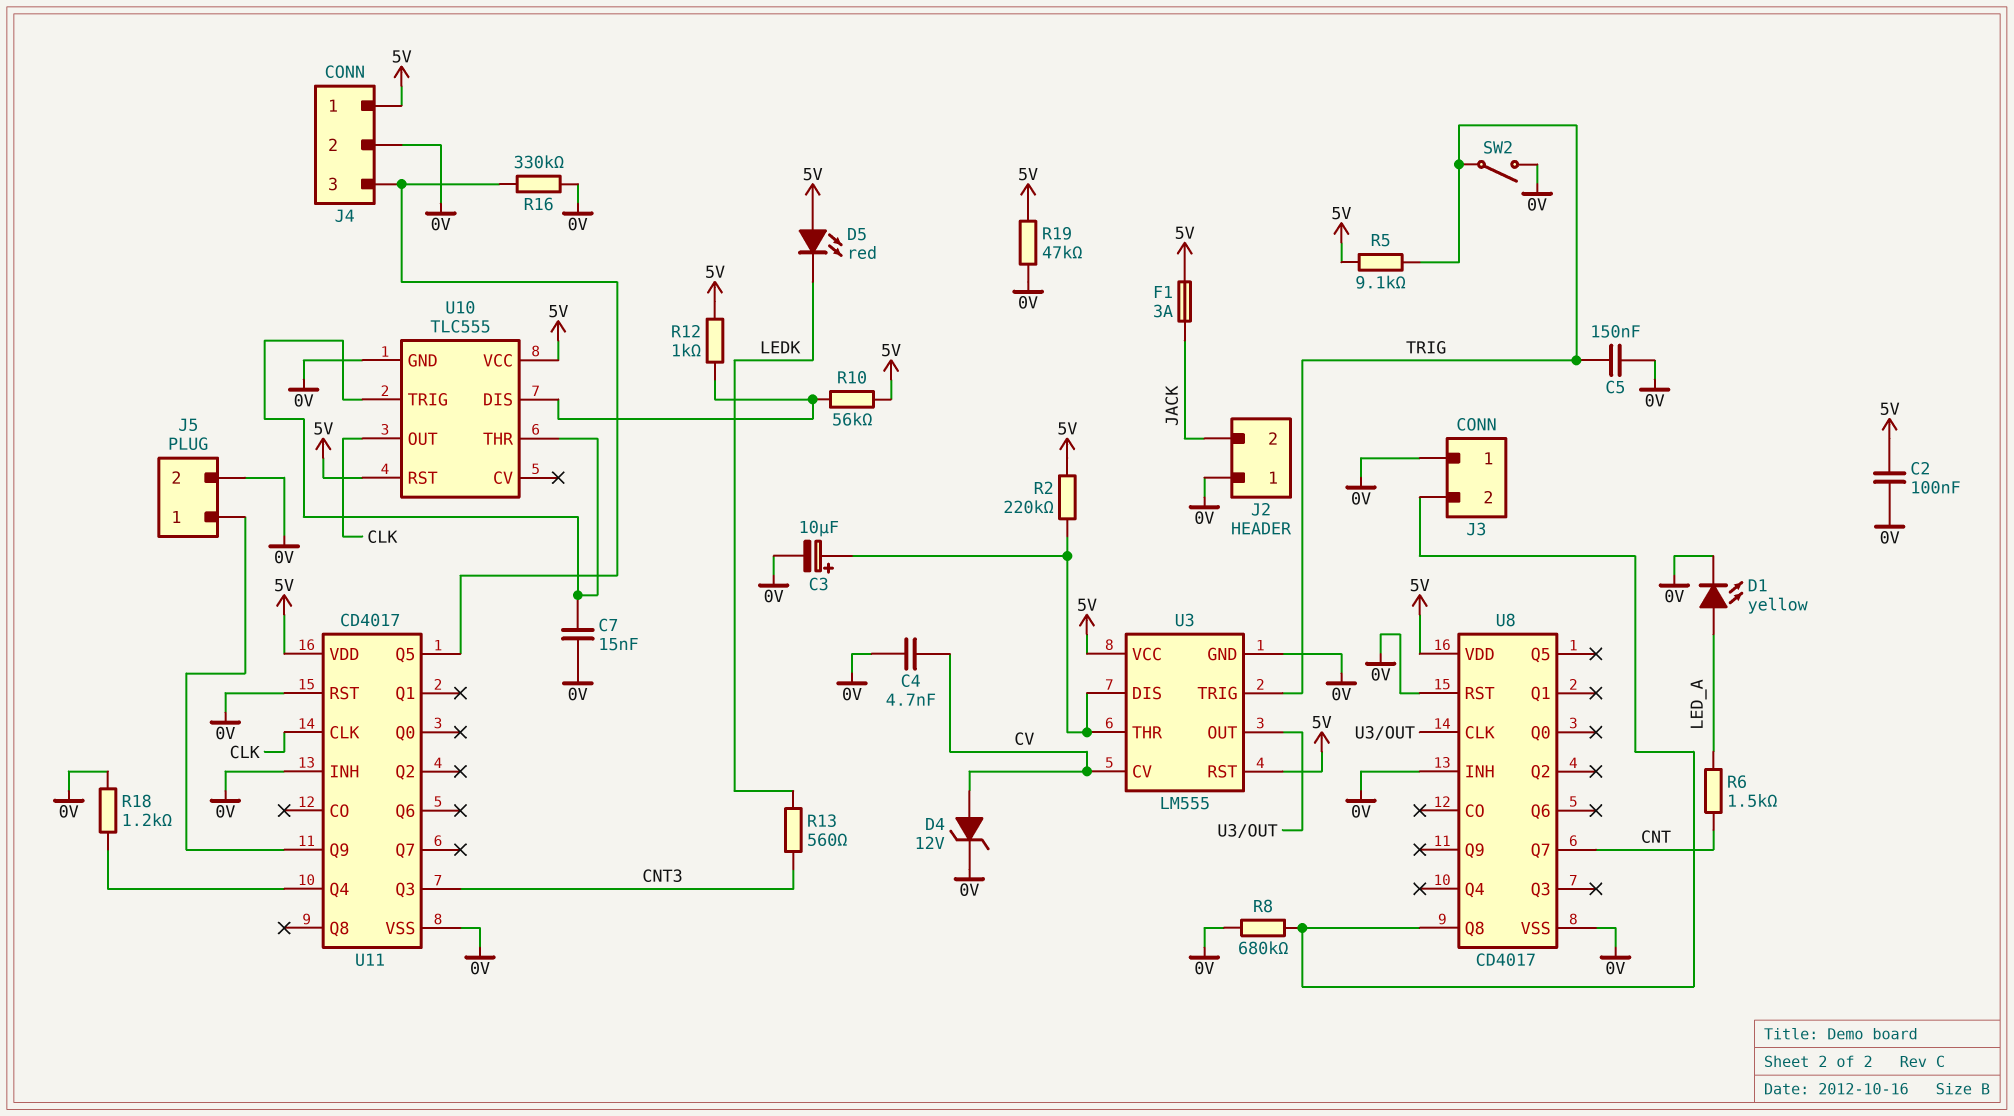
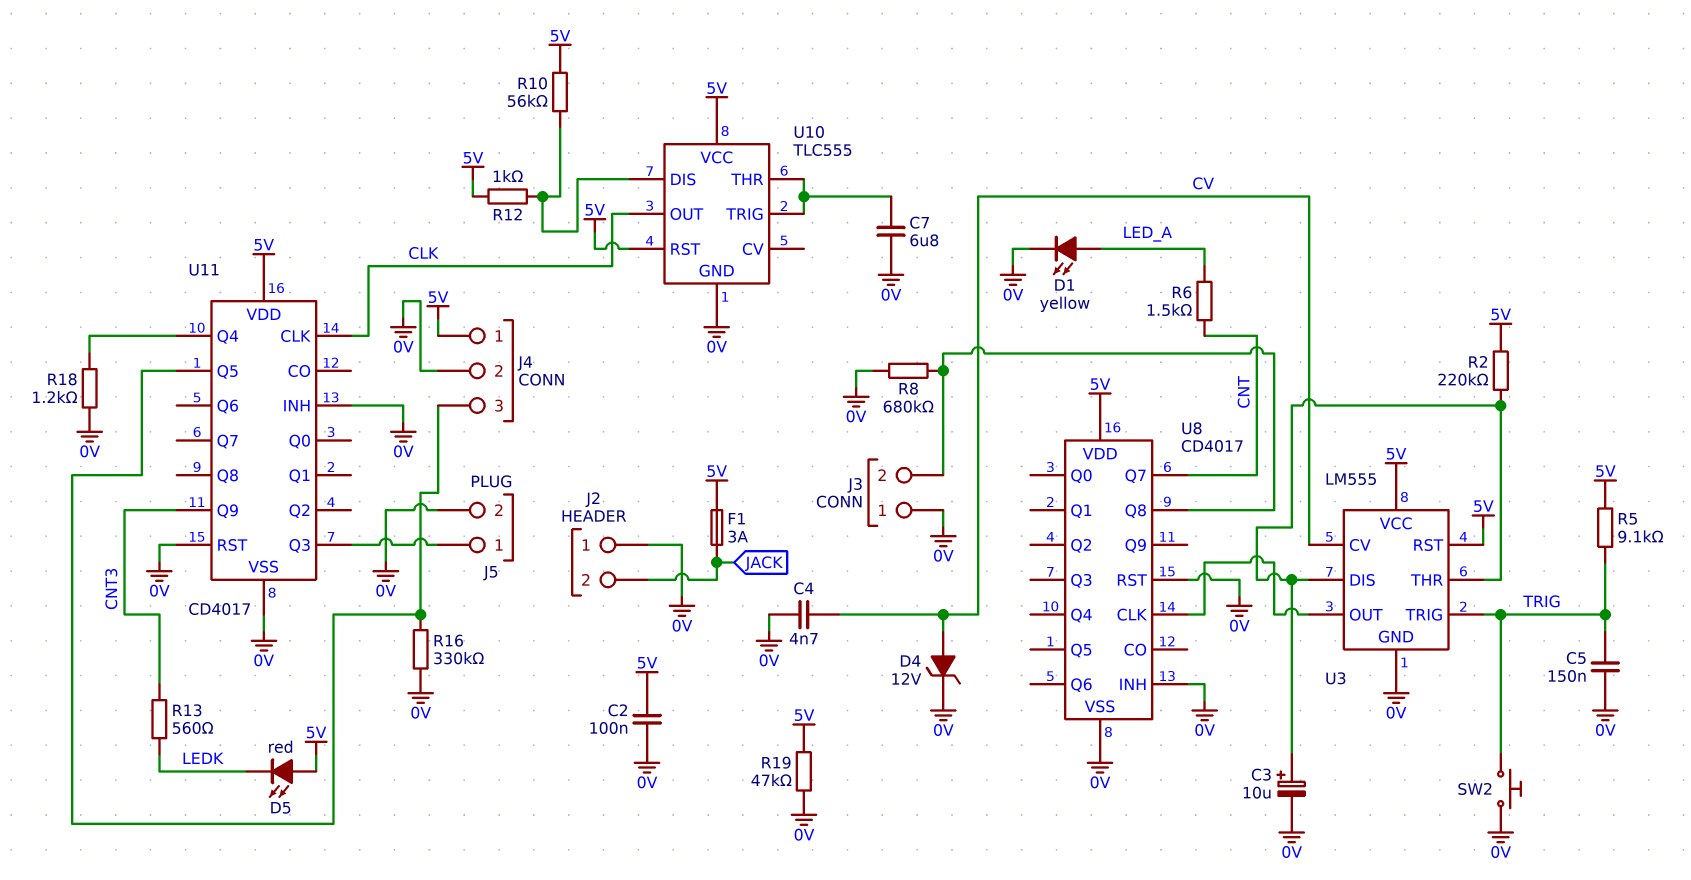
C7: 15nF (0V, U10/THR) -> 6.8uF (0V, U10/THR)
SW2: switch (0V, TRIG) -> button (0V, TRIG)
U11 pin Q3: CNT3 -> J5/1
U11 pin Q9: J5/1 -> CNT3

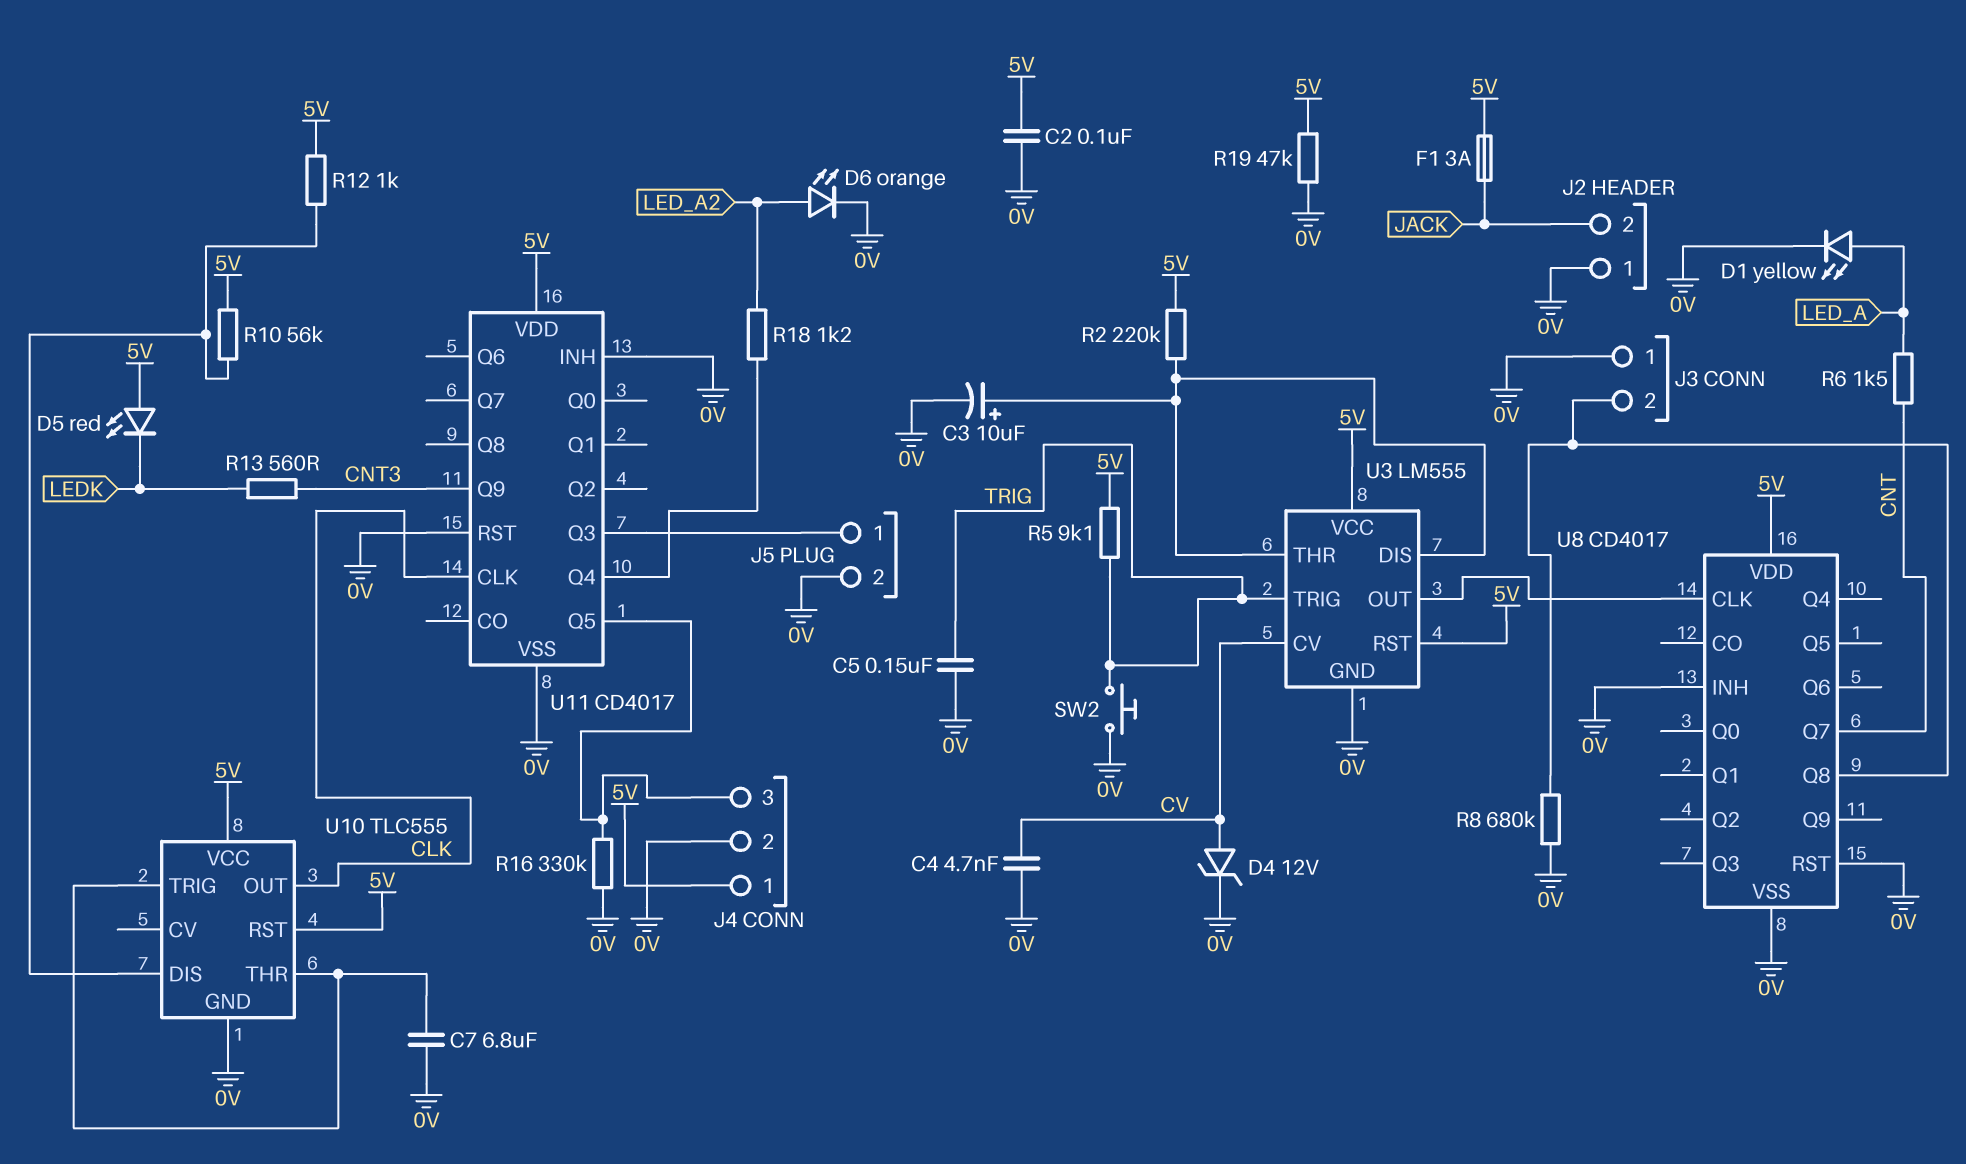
D6: none -> LED orange (A LED_A2, K 0V)
R18: 1.2k (0V, U11/Q4) -> 1.2k (LED_A2, U11/Q4)

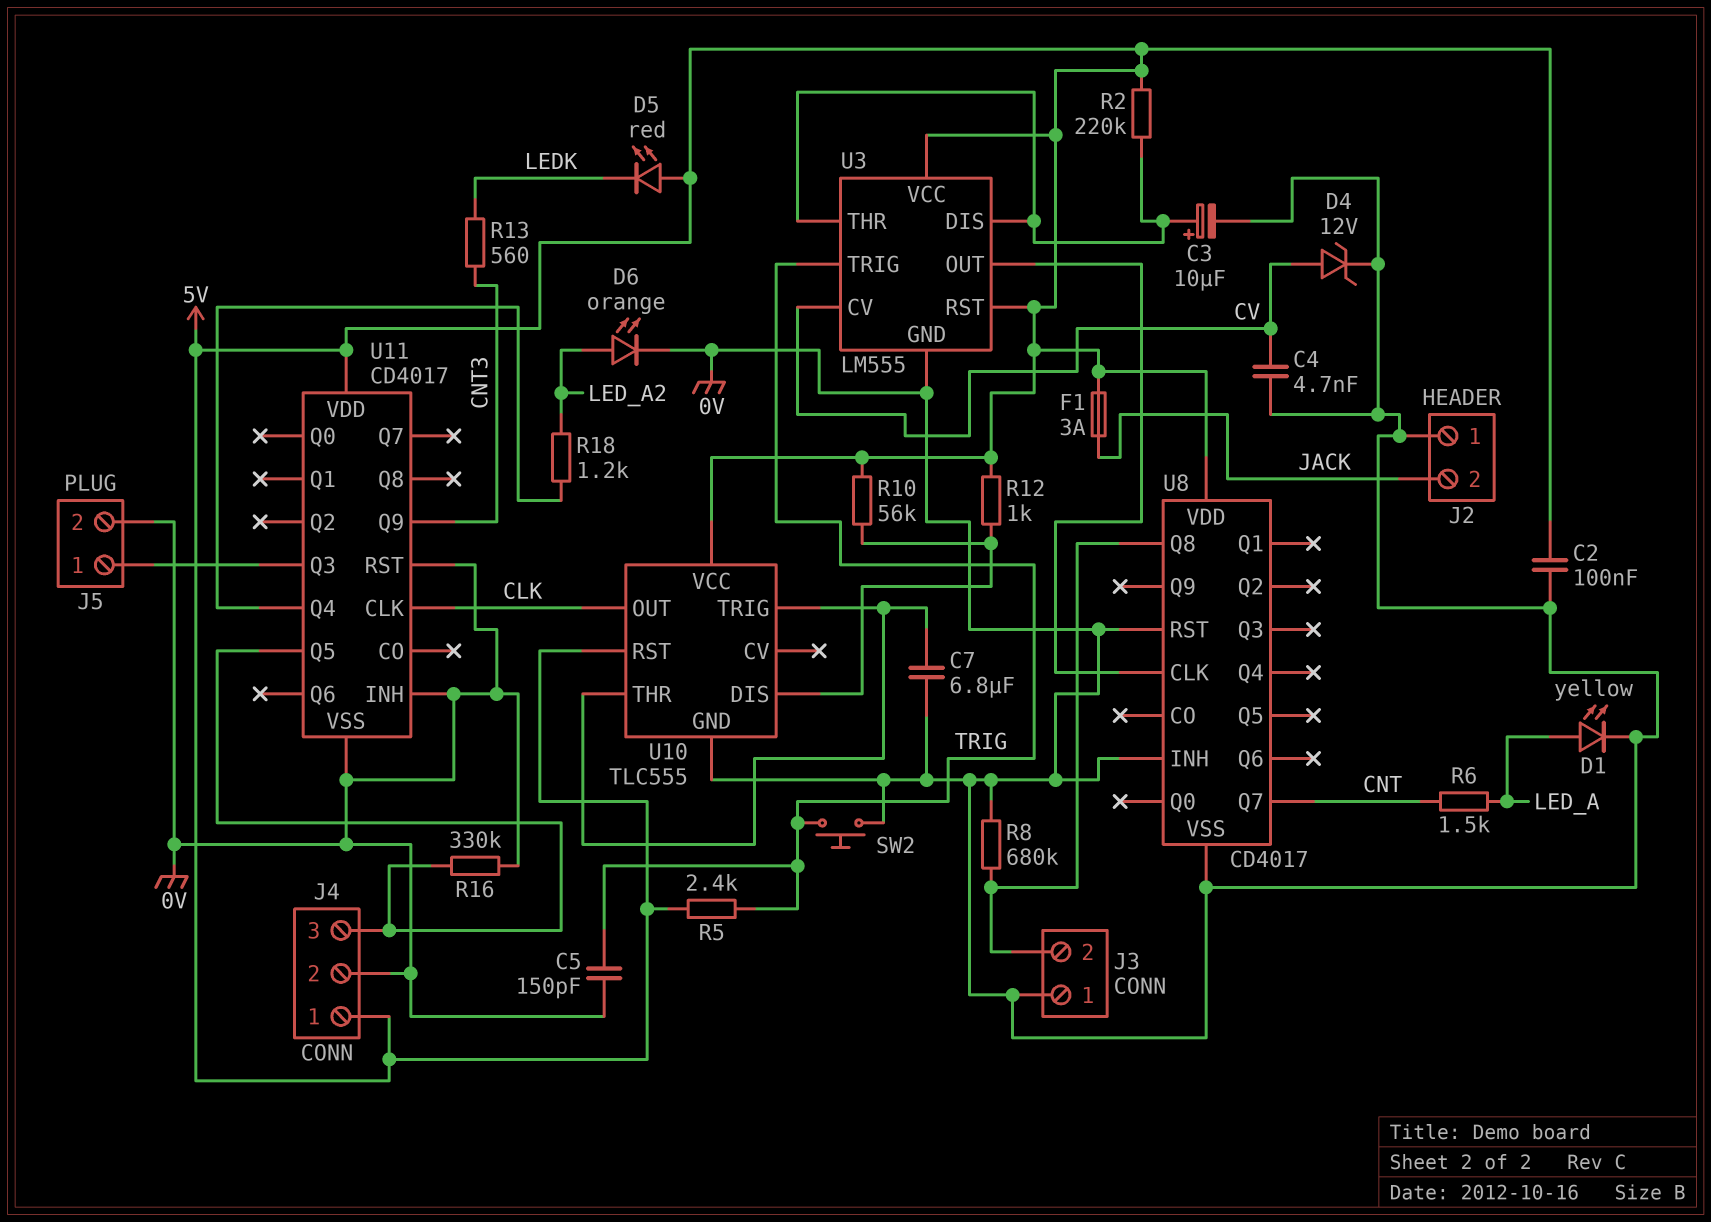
C5: 150nF (0V, TRIG) -> 150pF (0V, TRIG)
R5: 9.1k (5V, TRIG) -> 2.4k (5V, TRIG)
R19: 47k (0V, 5V) -> none

